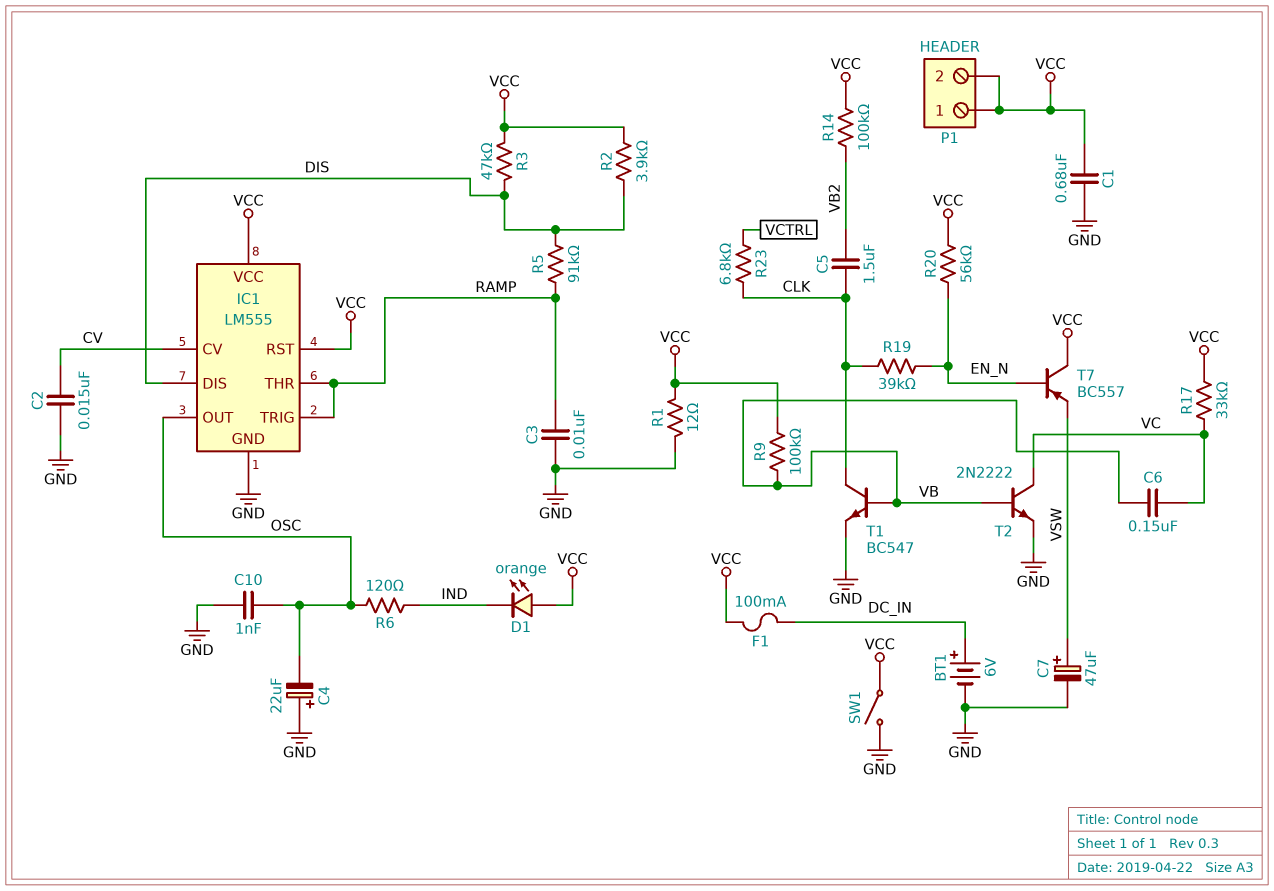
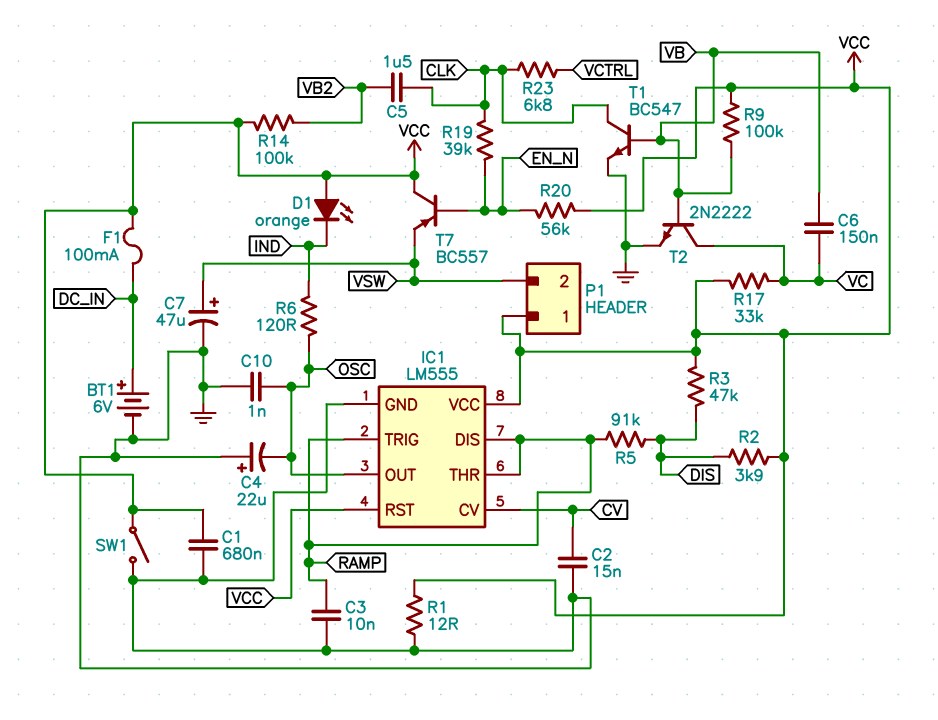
IC1 pin DIS: DIS -> RAMP
P1 pin 2: VCC -> VSW

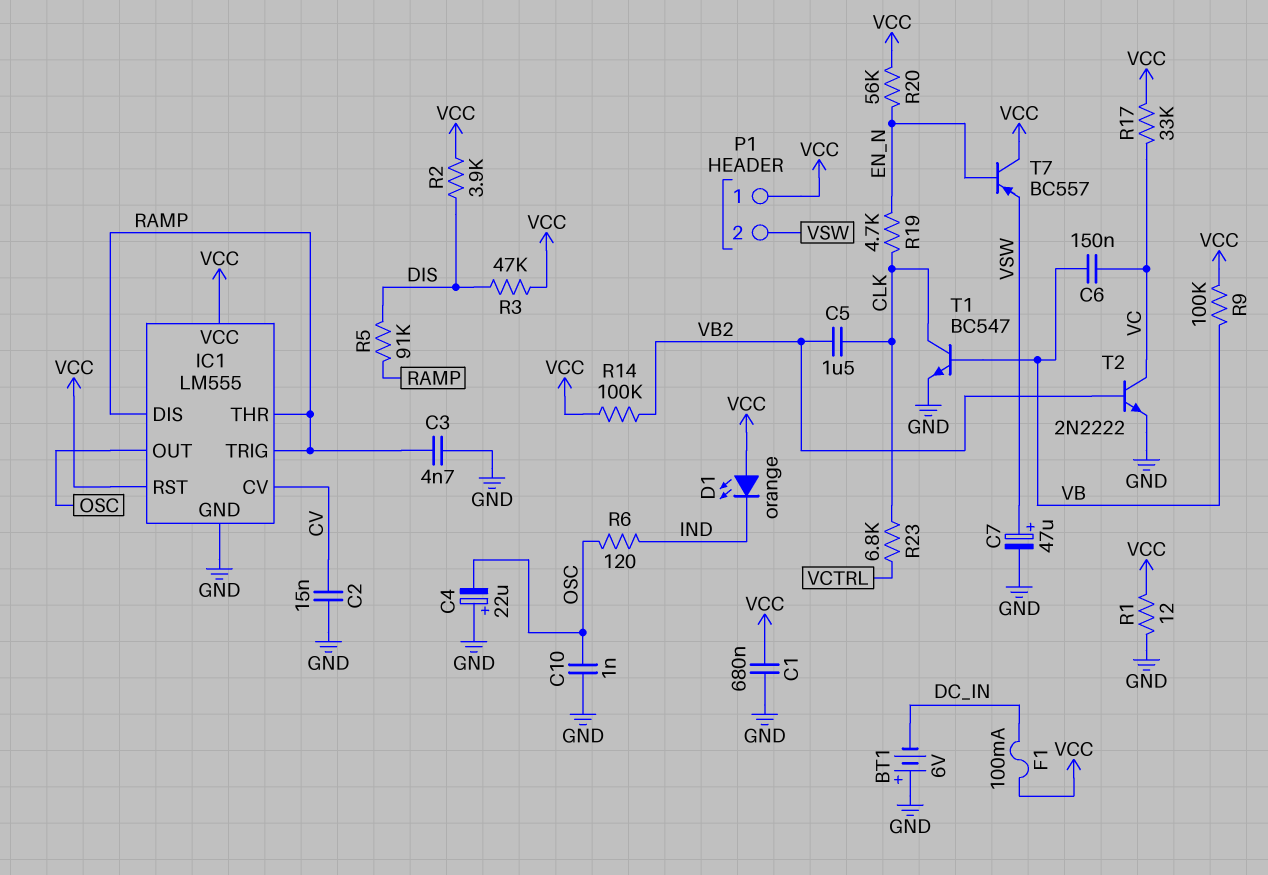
BT1: 6V (plus DC_IN, minus GND) -> 6V (plus GND, minus DC_IN)
C3: 10nF (GND, RAMP) -> 4.7nF (GND, RAMP)
R19: 39k (CLK, EN_N) -> 4.7k (CLK, EN_N)
SW1: switch (GND, VCC) -> none
T2: NPN 2N2222 (B VB, C VC, E GND) -> NPN 2N2222 (B VB2, C VC, E GND)

